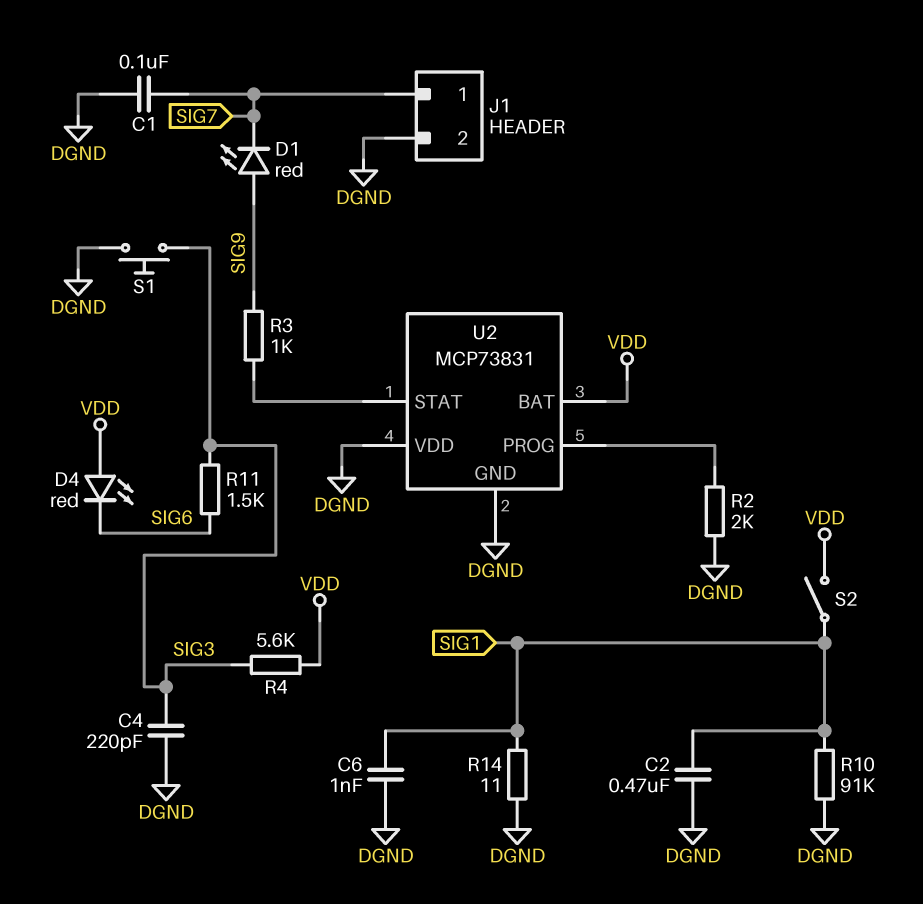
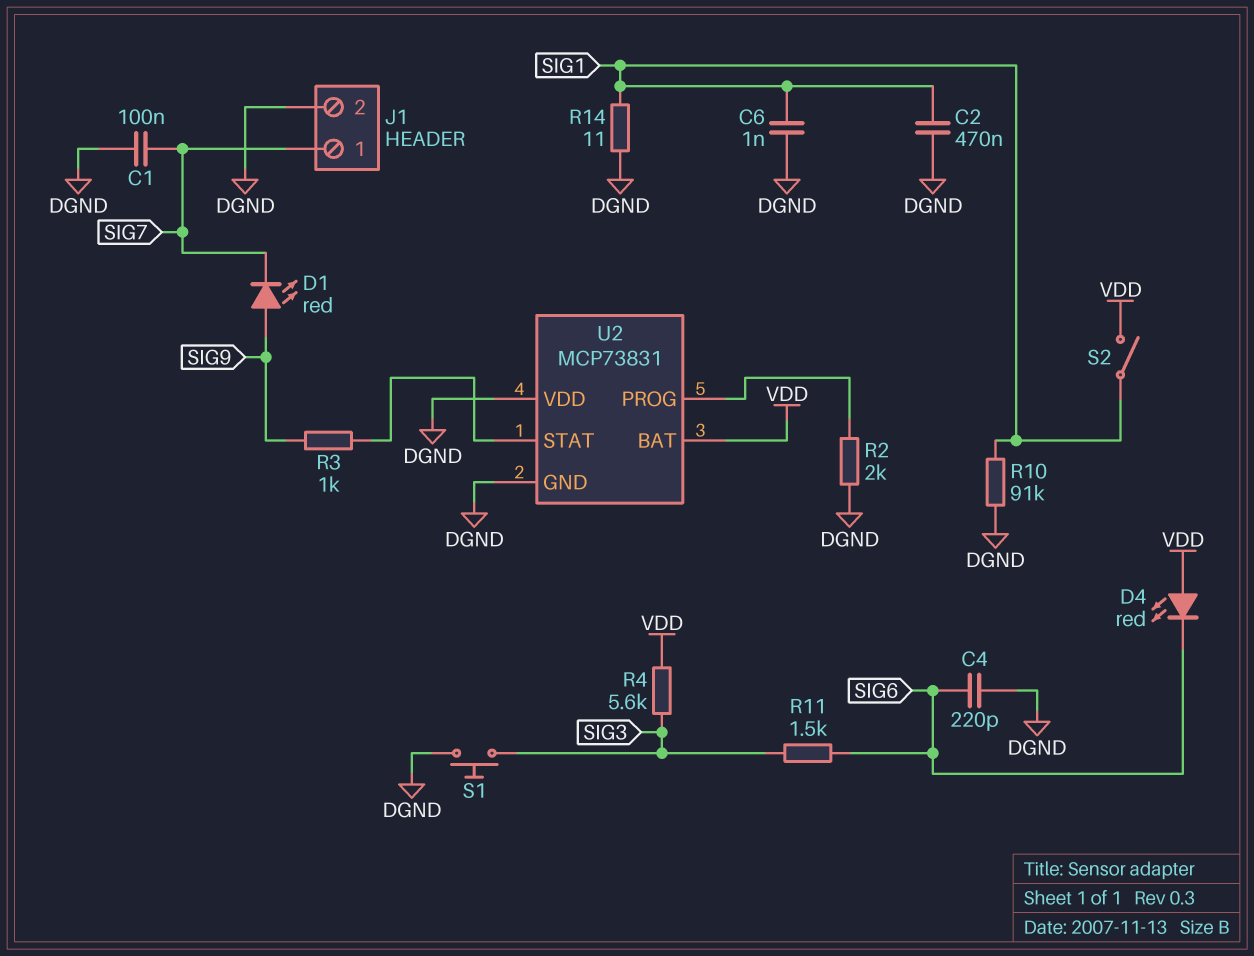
C4: 220pF (DGND, SIG3) -> 220pF (DGND, SIG6)

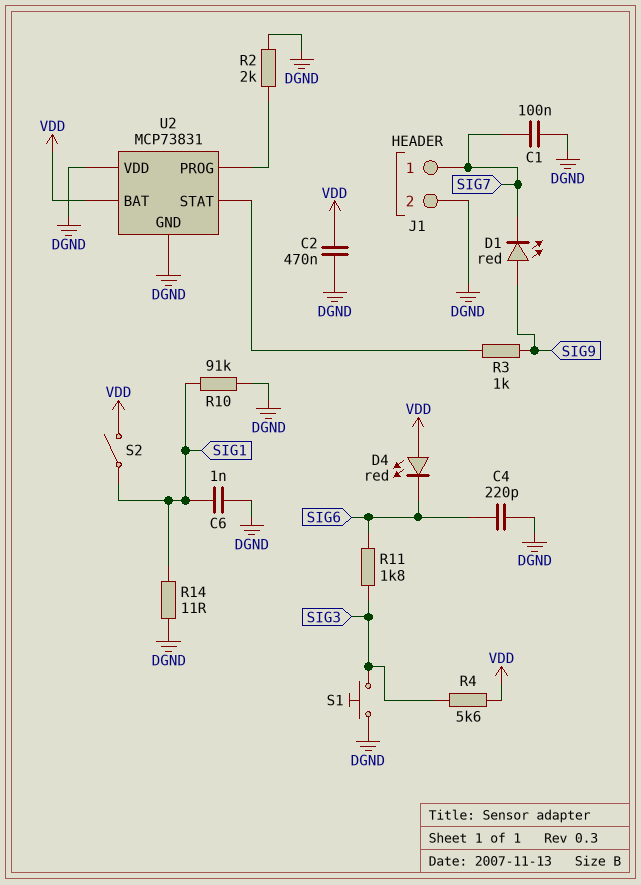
C2: 470nF (DGND, SIG1) -> 470nF (DGND, VDD)
R11: 1.5k (SIG3, SIG6) -> 1.8k (SIG3, SIG6)

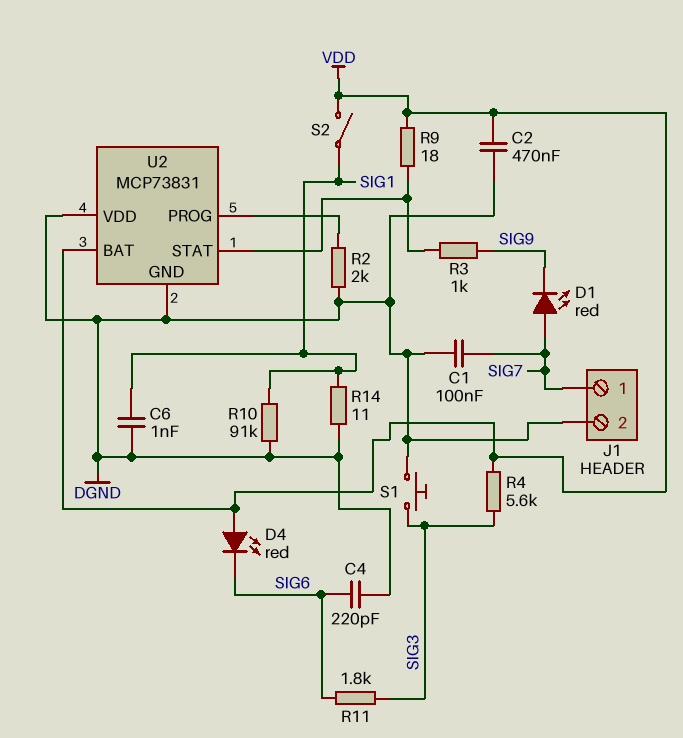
D1: LED red (A SIG9, K SIG7) -> LED red (A SIG7, K SIG9)
R9: none -> 18 (U2/STAT, VDD)

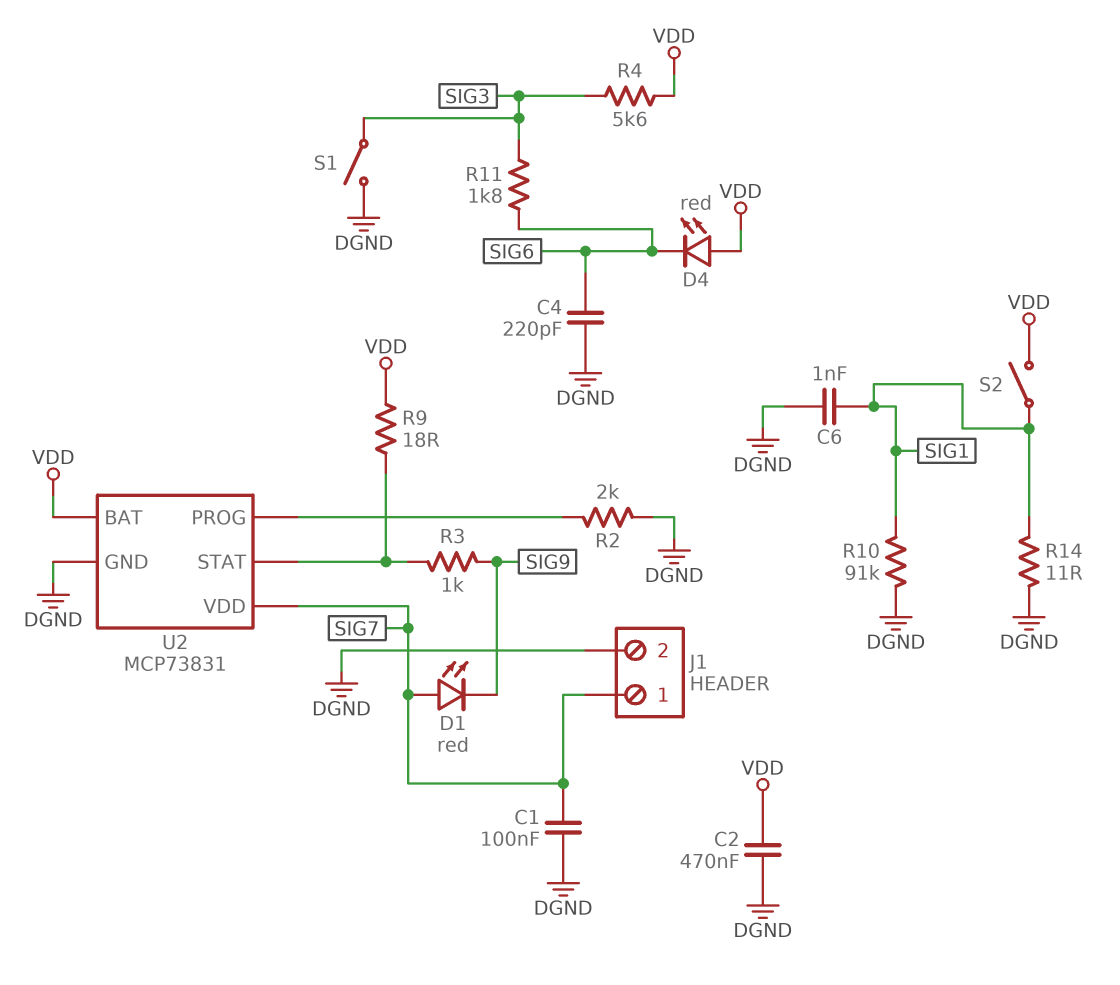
S1: button (DGND, SIG3) -> switch (DGND, SIG3)
U2 pin VDD: DGND -> SIG7

